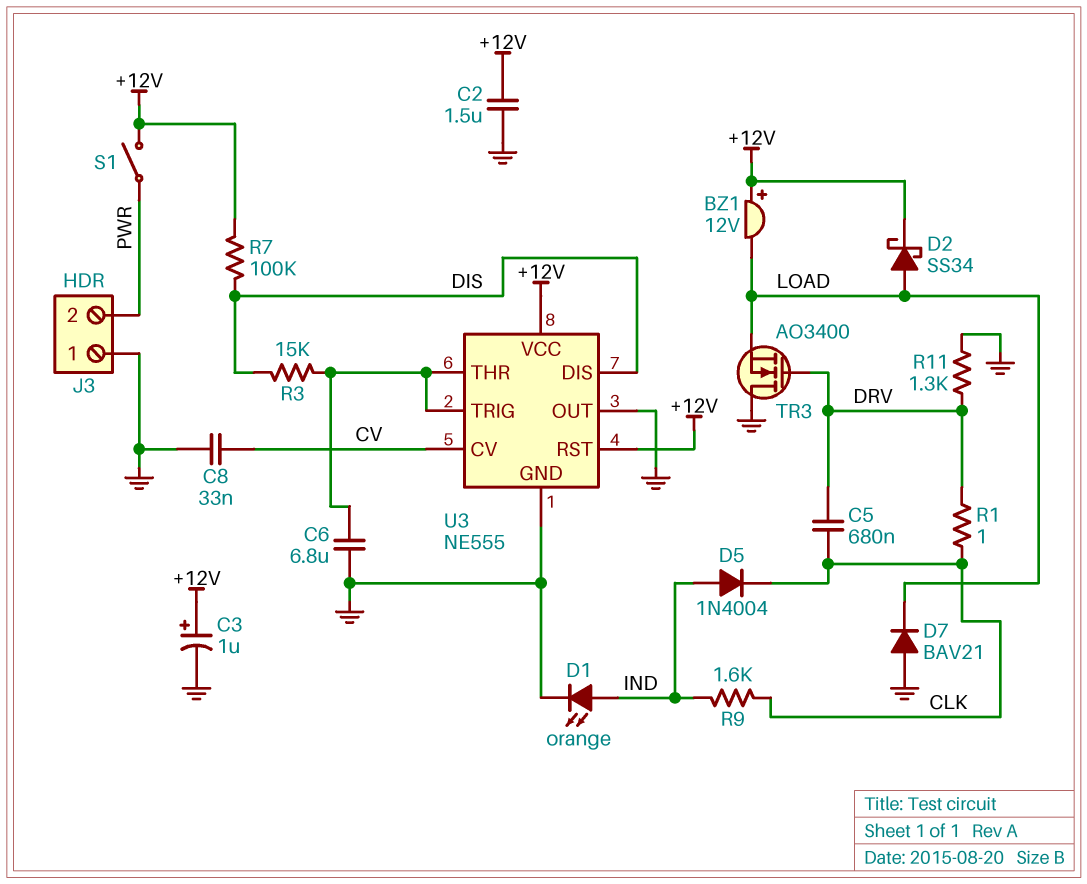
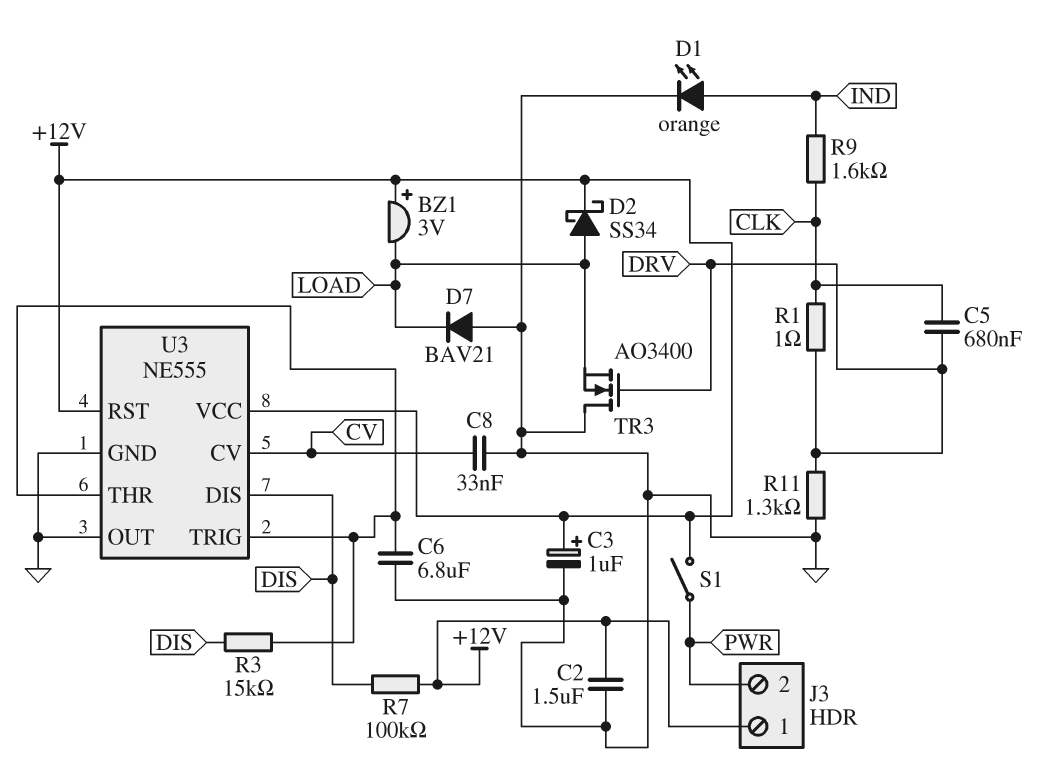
BZ1: buzzer 12V (plus +12V, minus LOAD) -> buzzer 3V (plus +12V, minus LOAD)
D5: diode 1N4004 (A IND, K CLK) -> none
J3 pin 1: GND -> +12V

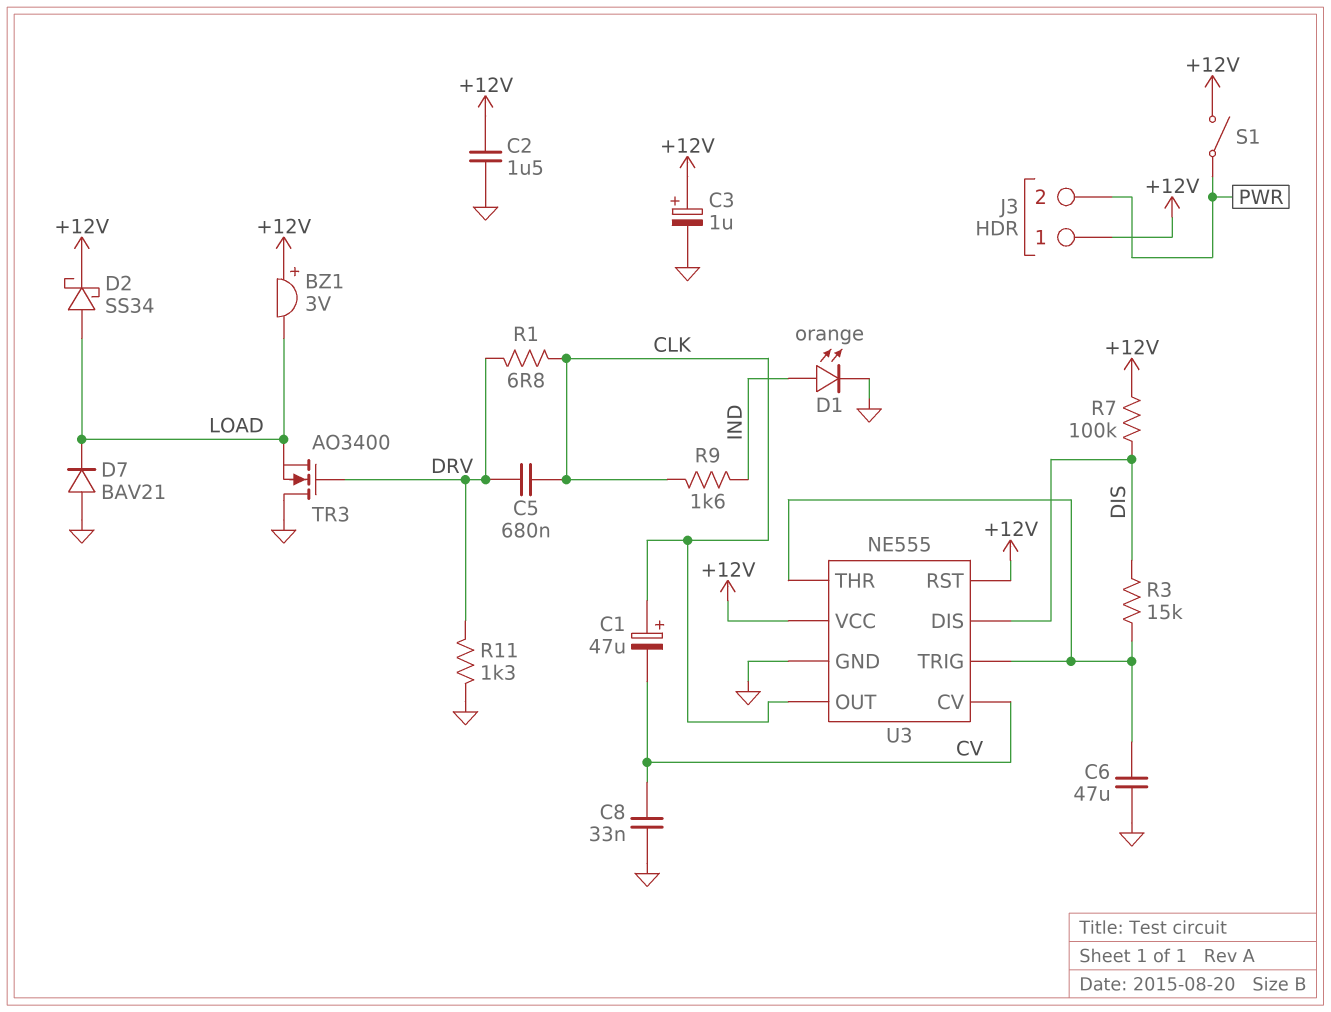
C1: none -> 47uF (plus CLK, minus CV)
C6: 6.8uF (GND, U3/THR) -> 47uF (GND, U3/THR)
R1: 1 (CLK, DRV) -> 6.8 (CLK, DRV)
U3 pin OUT: GND -> CLK

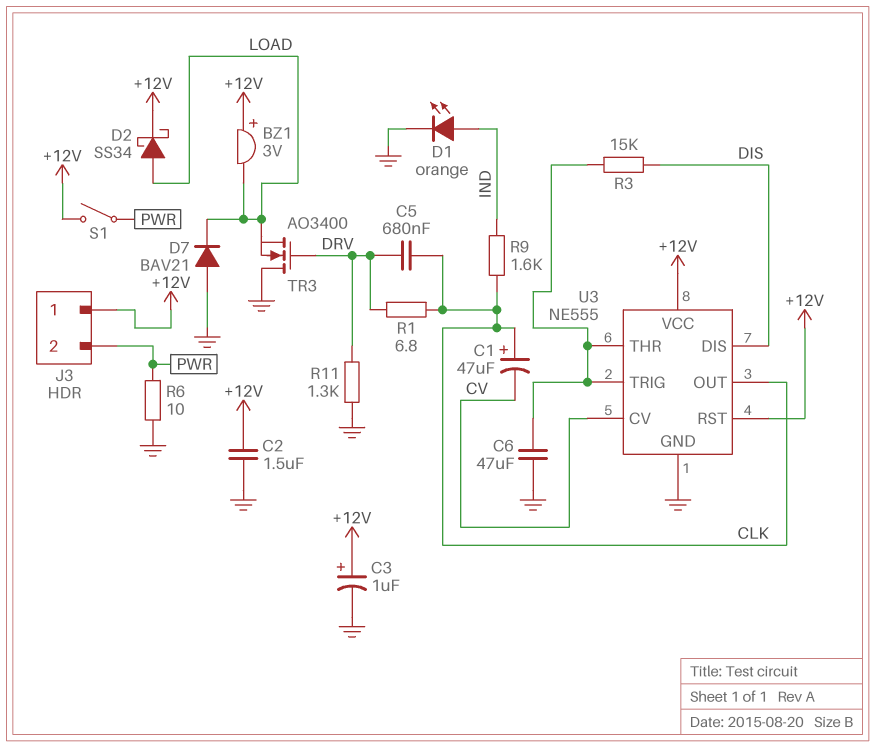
C8: 33nF (CV, GND) -> none
R6: none -> 10 (GND, PWR)
R7: 100k (+12V, DIS) -> none

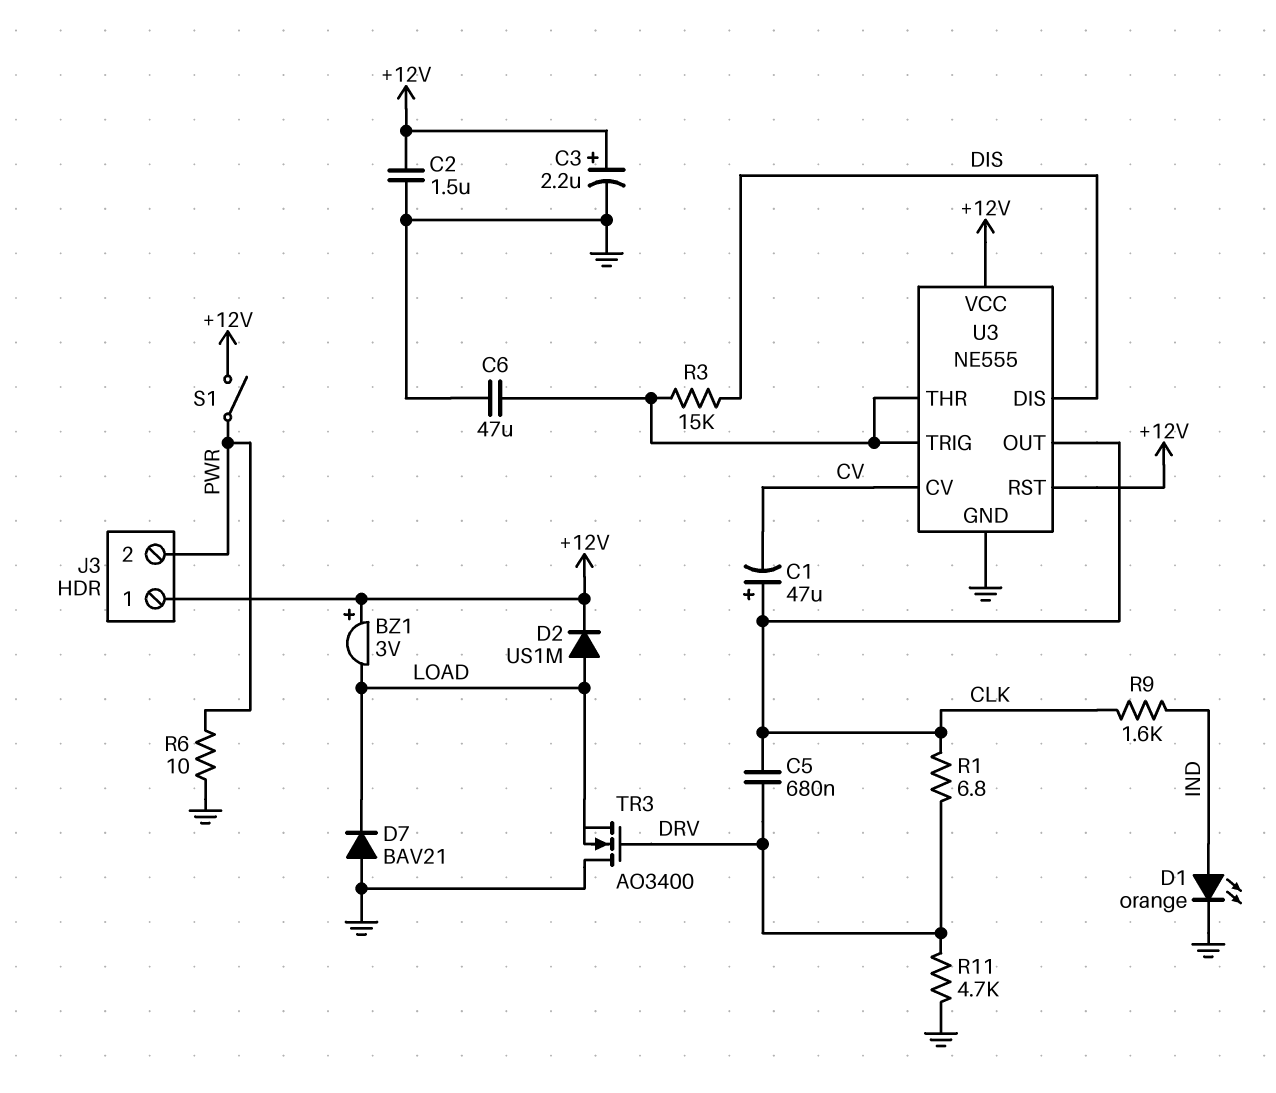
C3: 1uF (plus +12V, minus GND) -> 2.2uF (plus +12V, minus GND)
D2: schottky SS34 (A LOAD, K +12V) -> diode US1M (A LOAD, K +12V)
R11: 1.3k (DRV, GND) -> 4.7k (DRV, GND)

